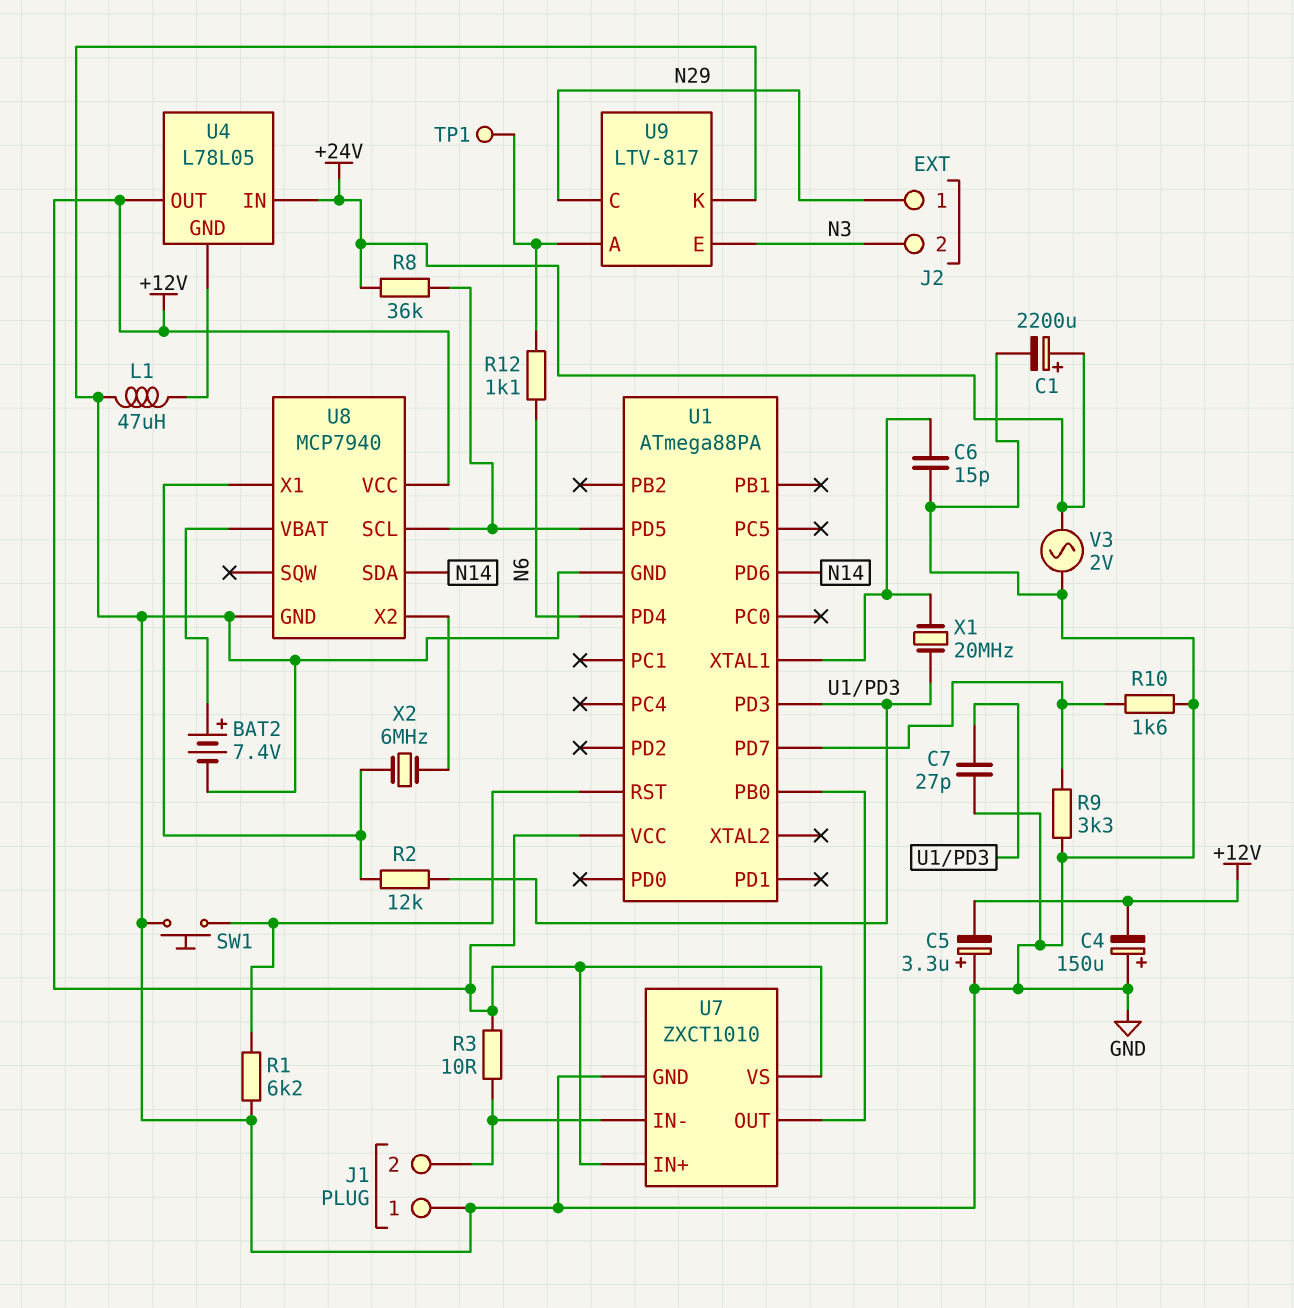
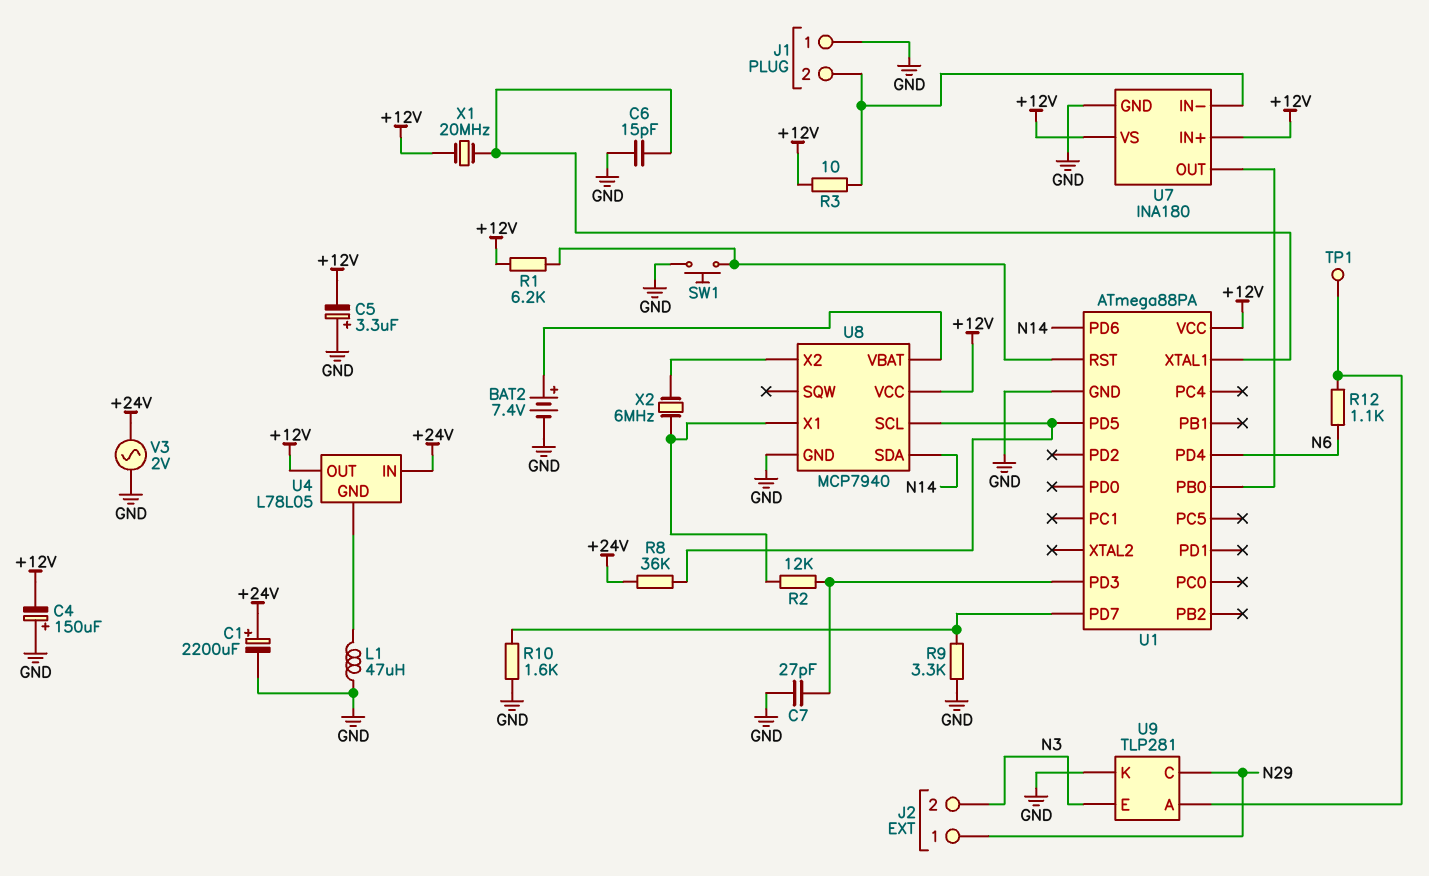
R1: 6.2k (GND, U1/RST) -> 6.2k (+12V, U1/RST)
U7: ZXCT1010 -> INA180
U9: LTV-817 -> TLP281
X1: 20MHz (U1/PD3, U1/XTAL1) -> 20MHz (+12V, U1/XTAL1)

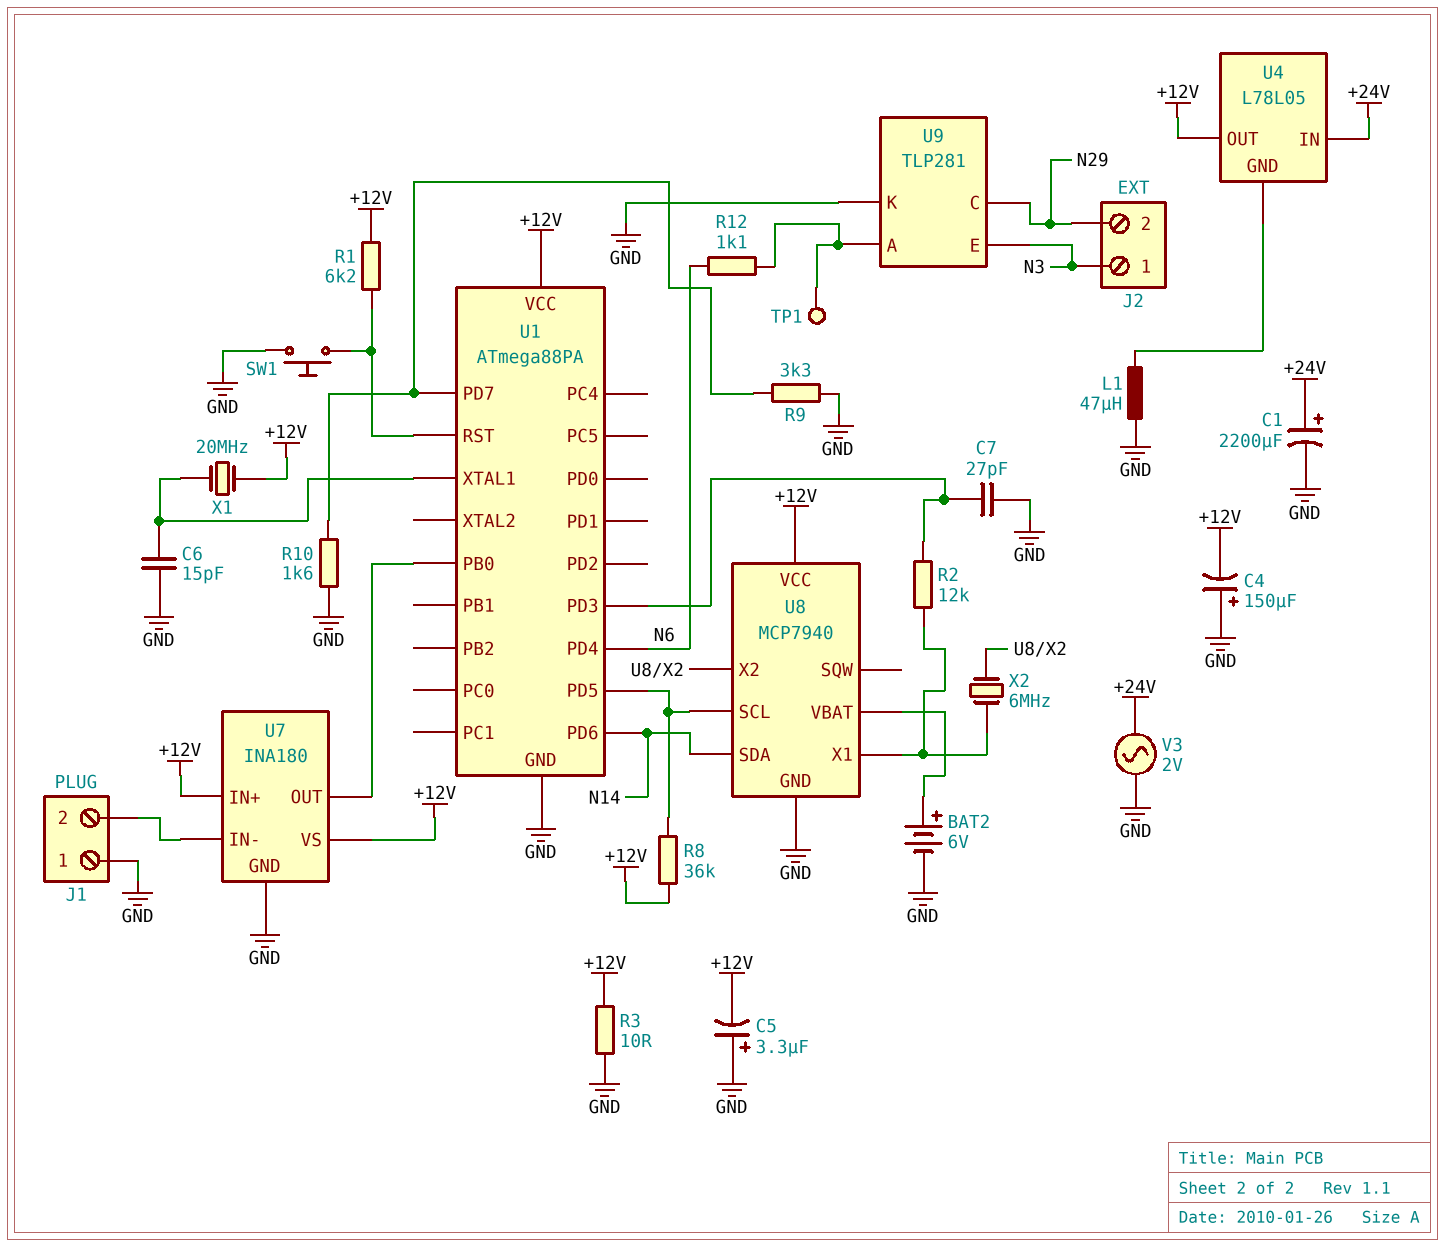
BAT2: 7.4V (plus U8/VBAT, minus GND) -> 6V (plus U8/VBAT, minus GND)
J2 pin 1: N29 -> N3
J2 pin 2: N3 -> N29
R3: 10 (+12V, J1/2) -> 10 (+12V, GND)
R8: 36k (+24V, U1/PD5) -> 36k (+12V, U1/PD5)

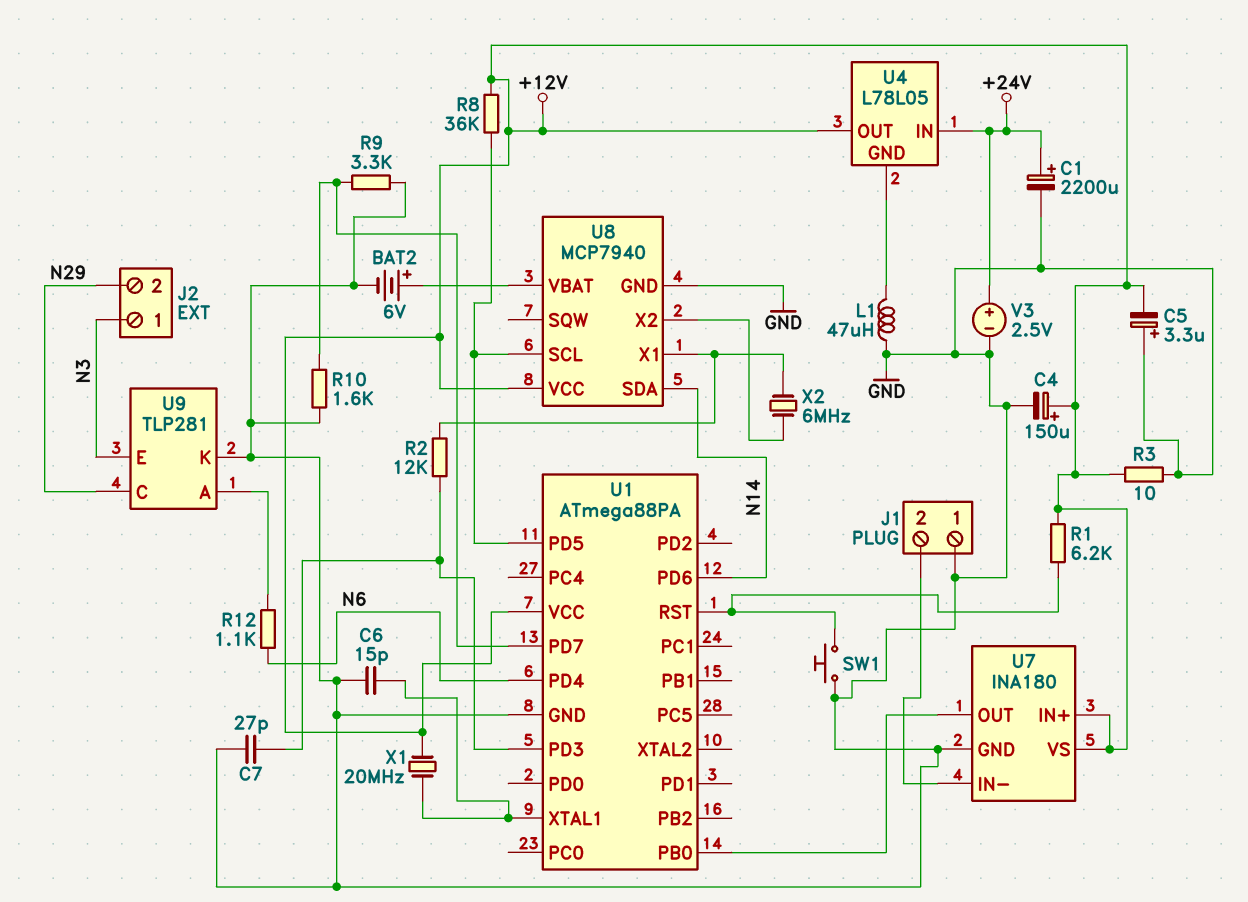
C4: 150uF (plus GND, minus +12V) -> 150uF (plus +12V, minus GND)
TP1: test point (U9/A) -> none
V3: AC 2V (+24V, GND) -> 2.5V (plus +24V, minus GND)

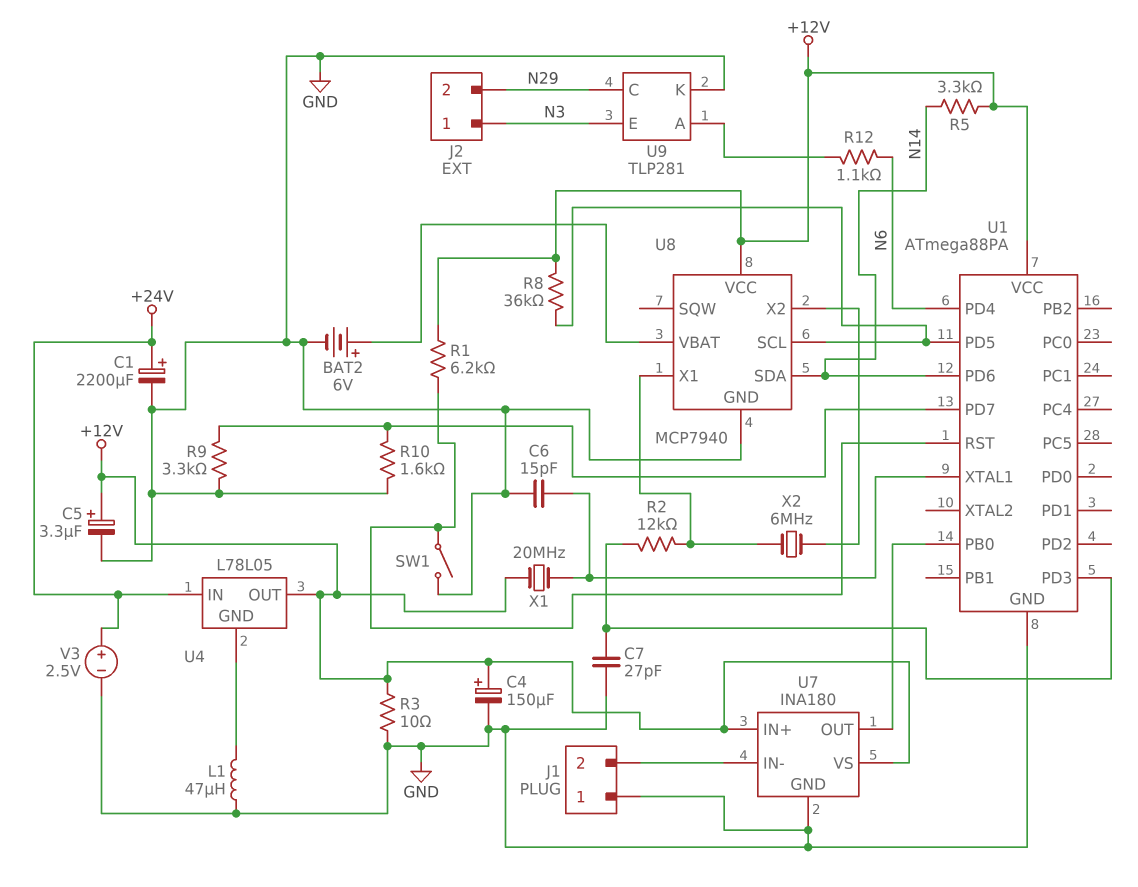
C5: 3.3uF (plus GND, minus +12V) -> 3.3uF (plus +12V, minus GND)
R5: none -> 3.3k (+12V, N14)
SW1: button (GND, U1/RST) -> switch (GND, U1/RST)

